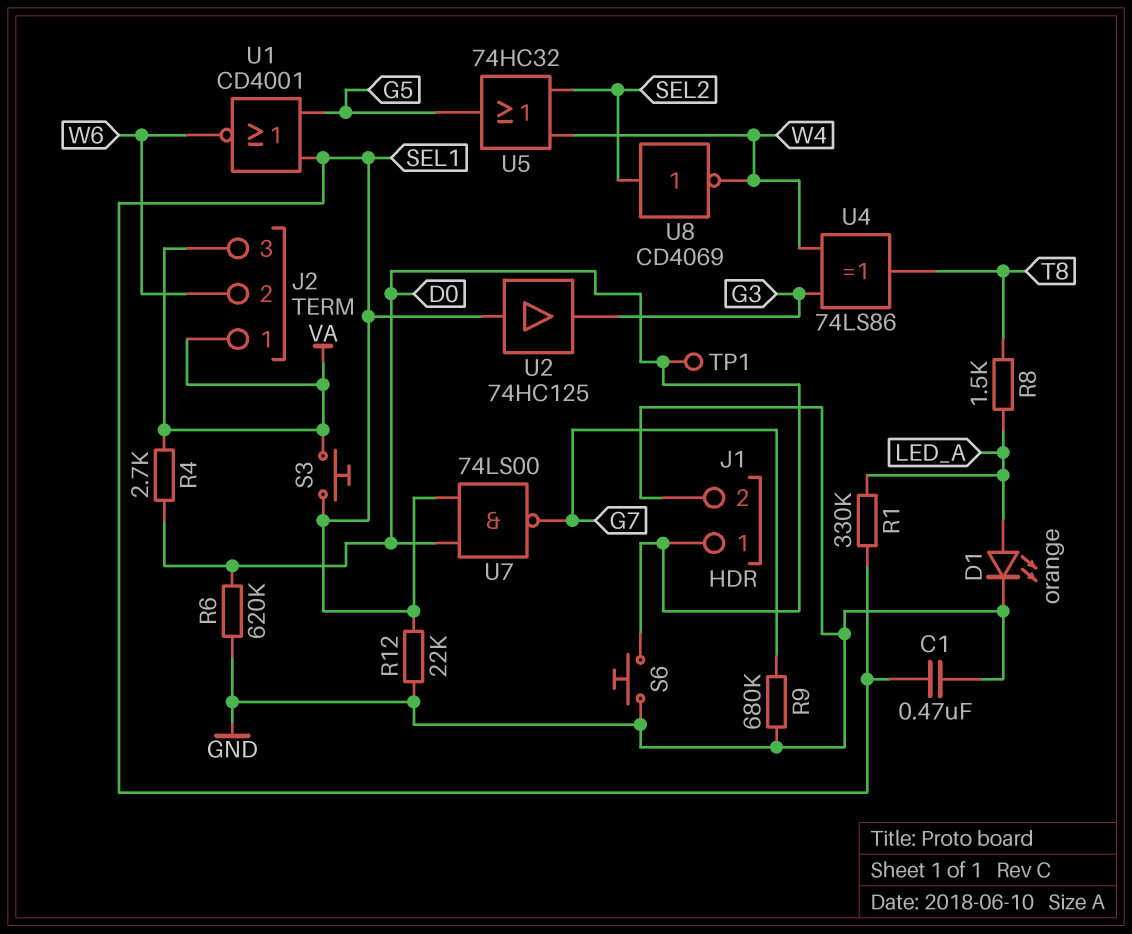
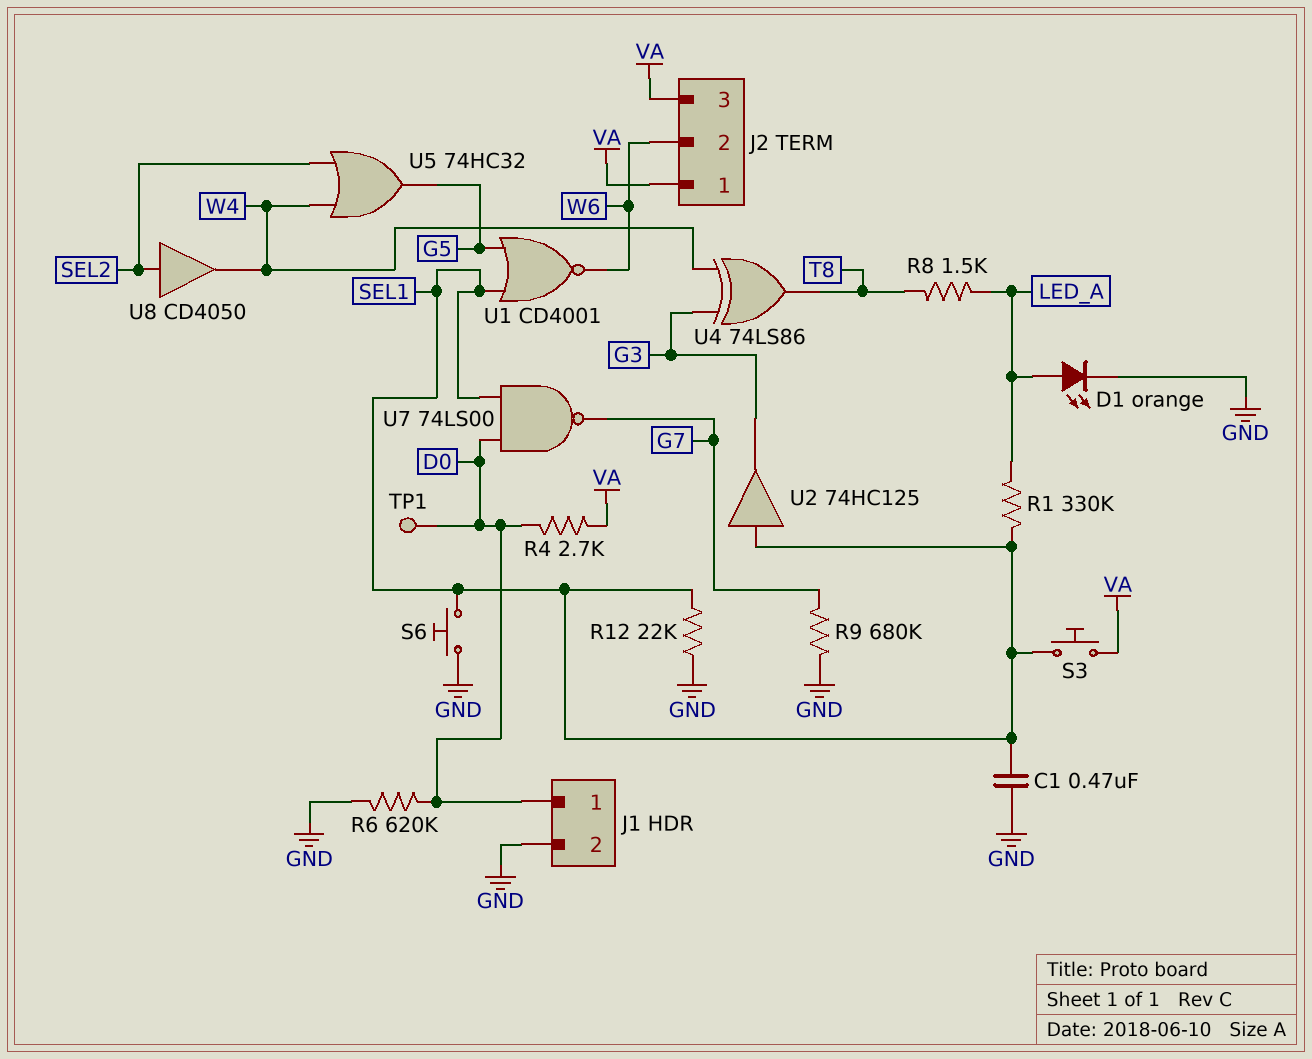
S6: button (D0, GND) -> button (GND, SEL1)
U8: NOT CD4069 (in SEL2, out W4) -> buffer CD4050 (in SEL2, out W4)

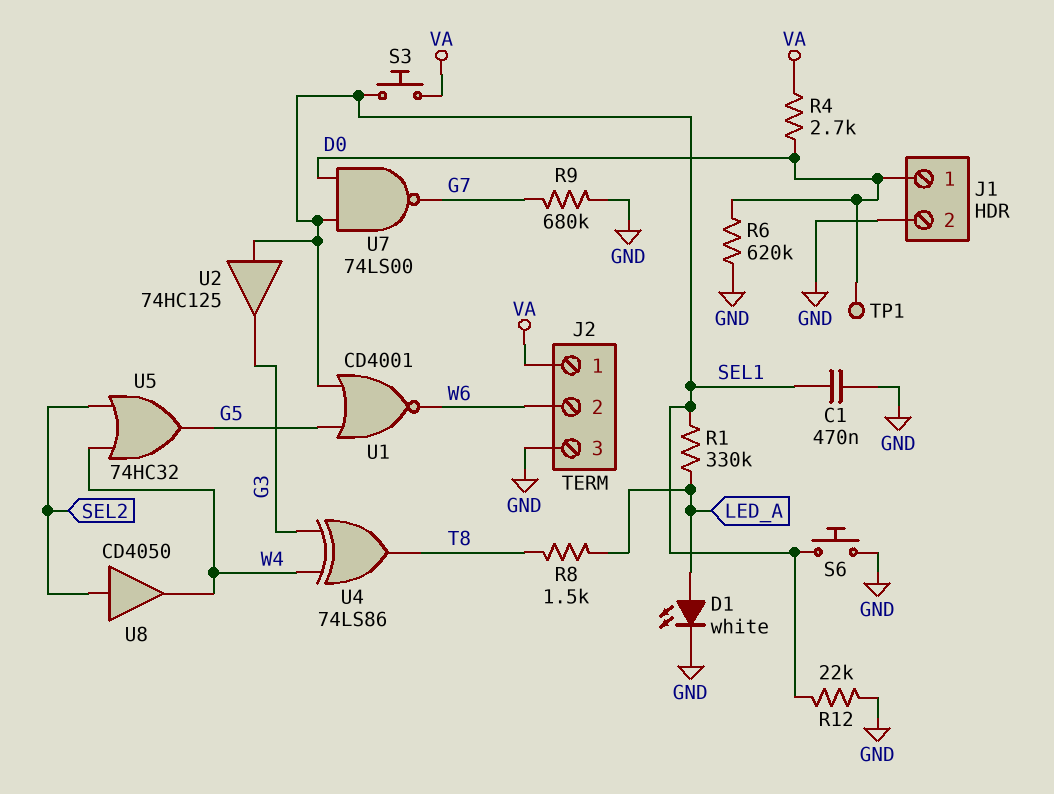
D1: LED orange (A LED_A, K GND) -> LED white (A LED_A, K GND)
J2 pin 3: VA -> GND

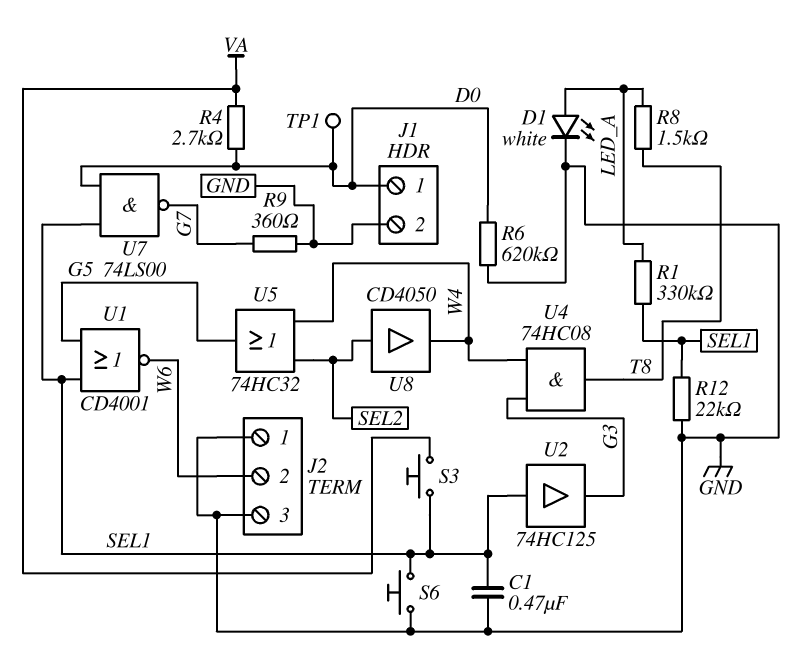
J2 pin 1: VA -> GND
R9: 680k (G7, GND) -> 360 (G7, GND)
U4: XOR 74LS86 (in G3, in W4, out T8) -> AND 74HC08 (in G3, in W4, out T8)

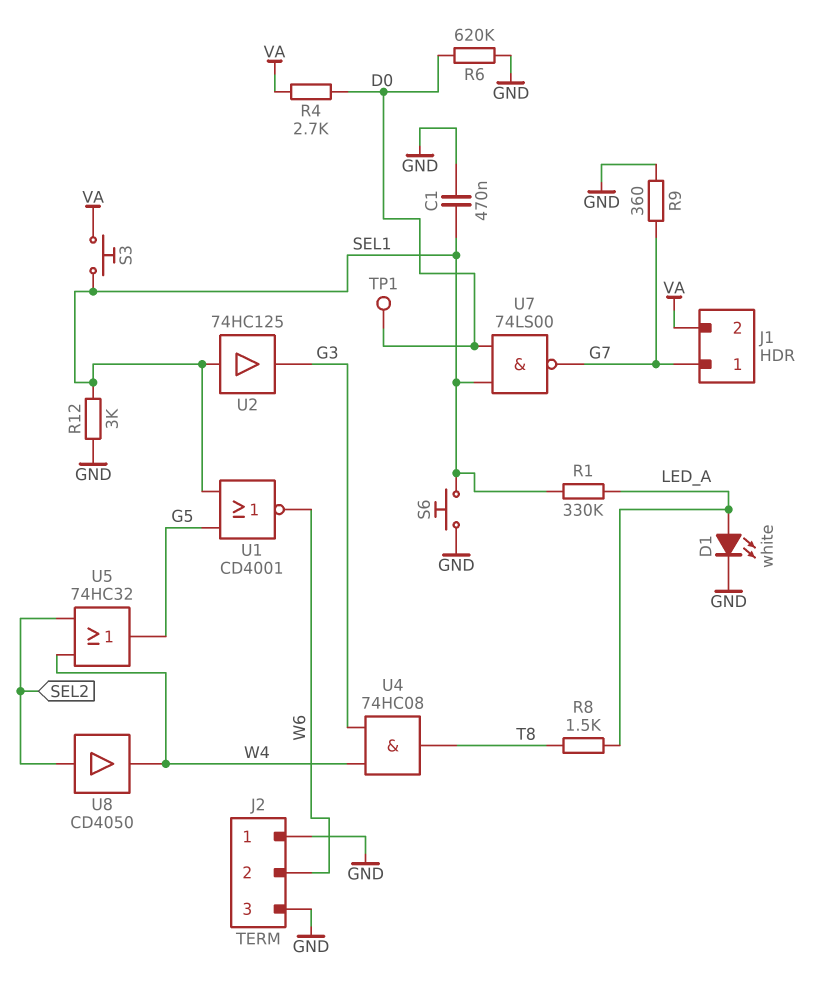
J1 pin 1: D0 -> G7
J1 pin 2: GND -> VA
R12: 22k (GND, SEL1) -> 3k (GND, SEL1)

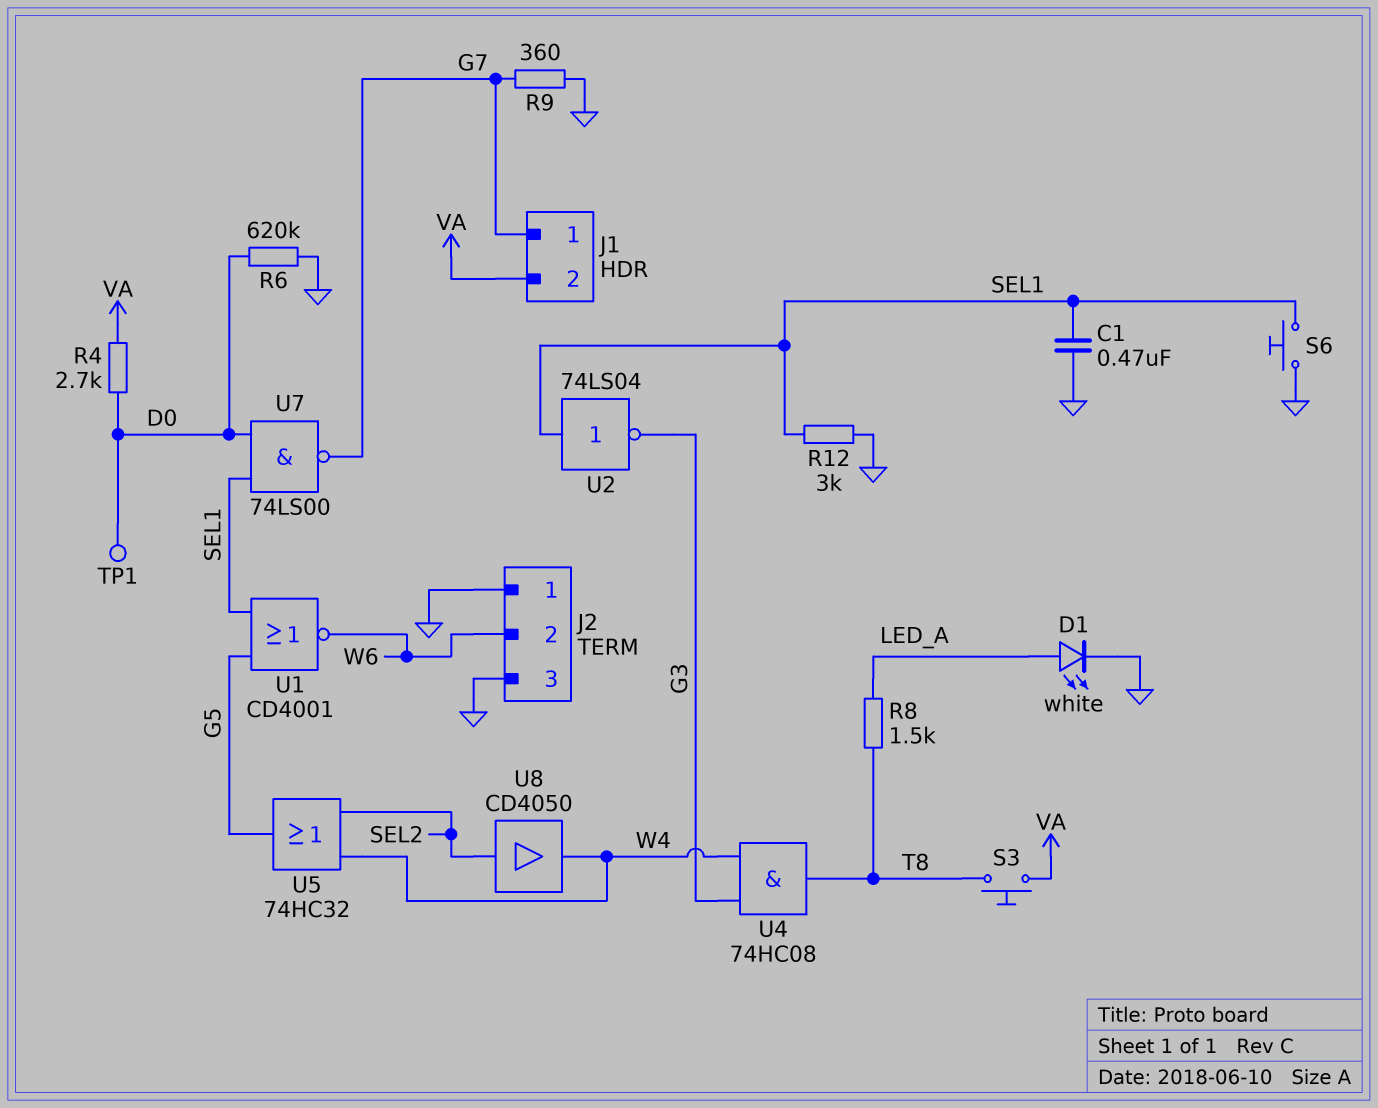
R1: 330k (LED_A, SEL1) -> none
S3: button (SEL1, VA) -> button (T8, VA)
U2: buffer 74HC125 (in SEL1, out G3) -> NOT 74LS04 (in SEL1, out G3)

